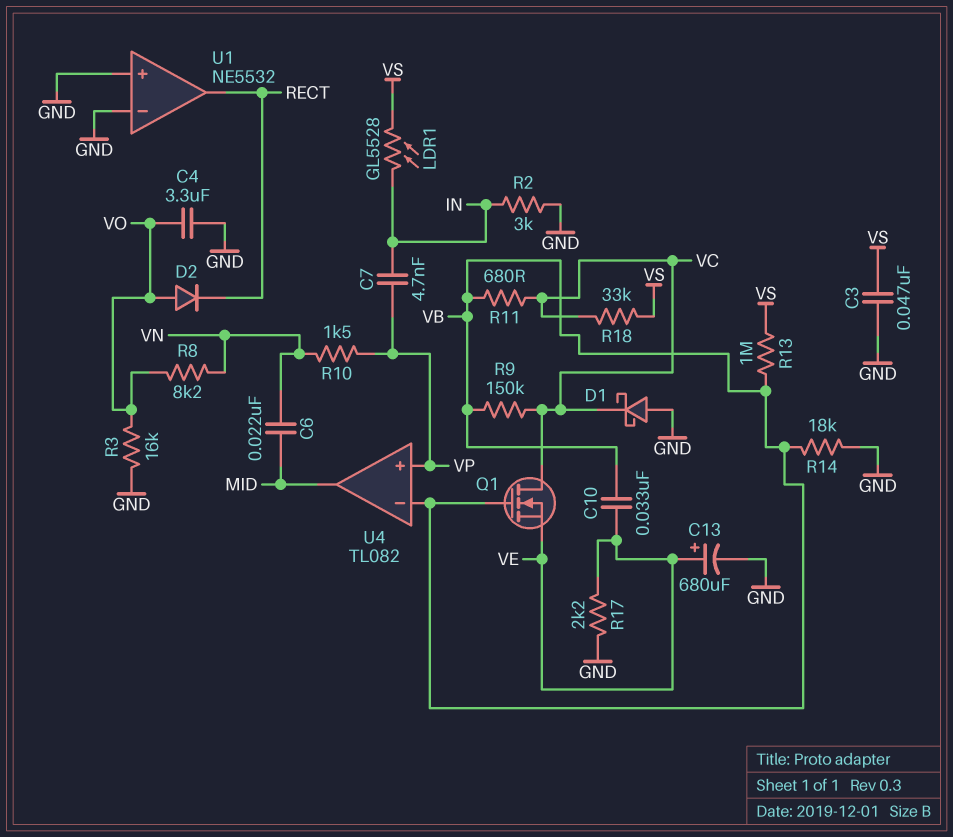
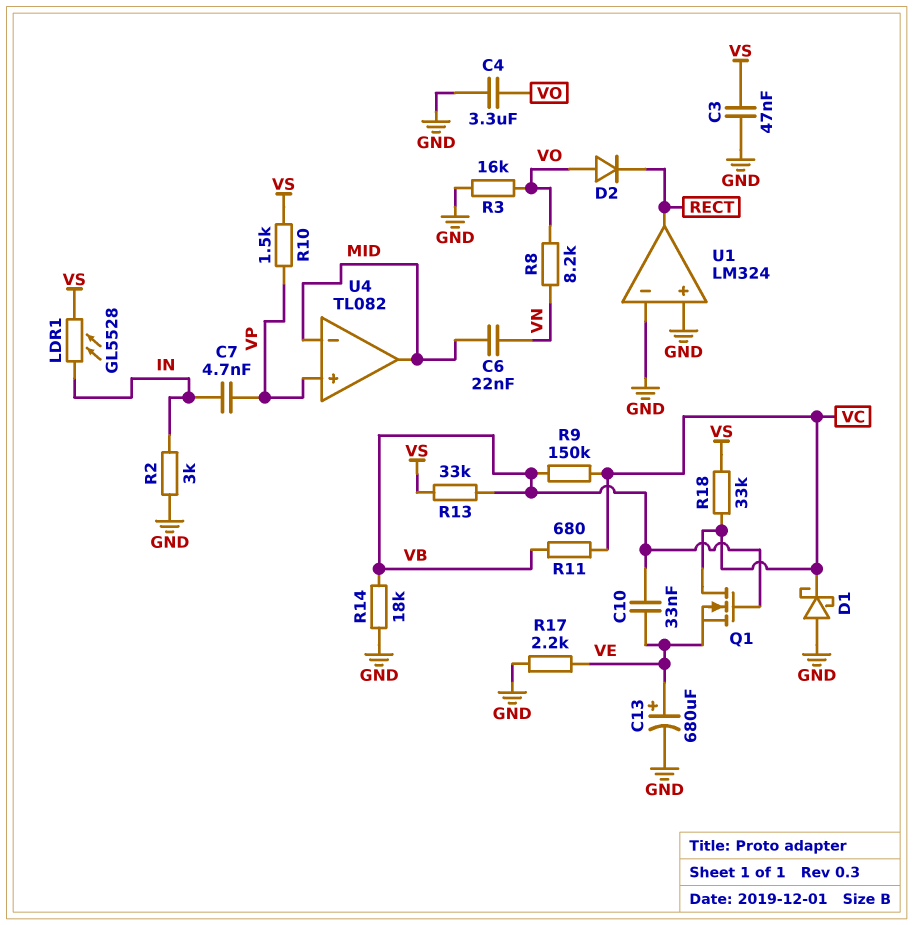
R10: 1.5k (VN, VP) -> 1.5k (VP, VS)
R13: 1M (VB, VS) -> 33k (VB, VS)
U1: NE5532 -> LM324
U4 pin in-: VB -> MID

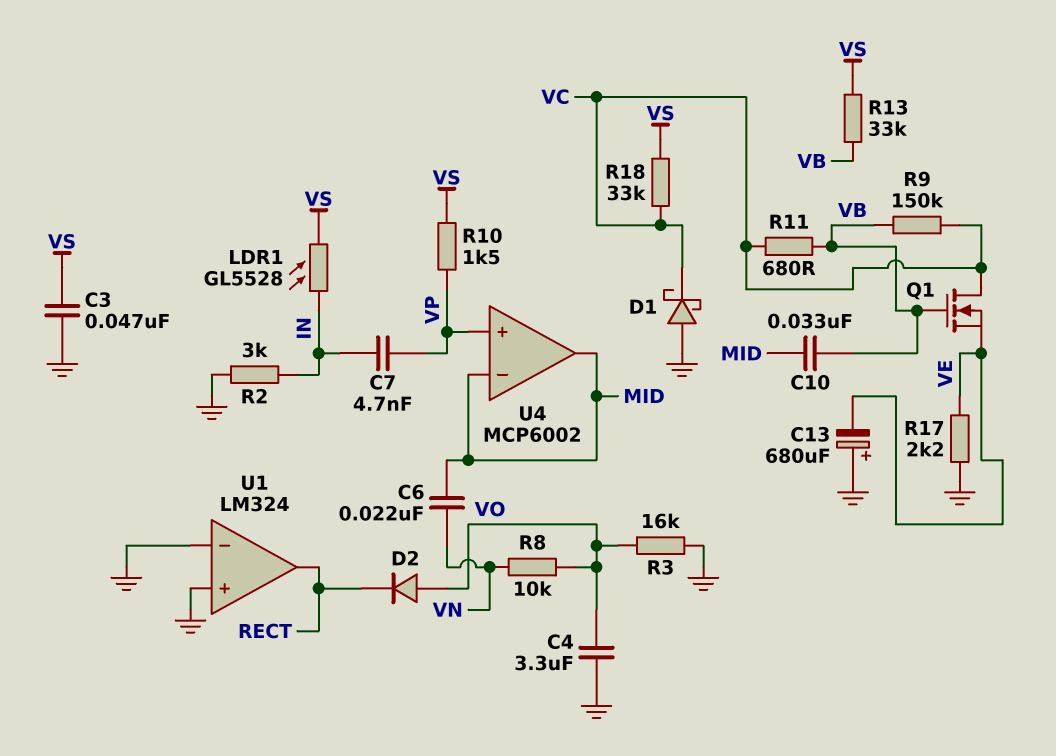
C10: 33nF (VB, VE) -> 33nF (MID, VB)
C13: 680uF (plus VE, minus GND) -> 680uF (plus GND, minus VE)
R8: 8.2k (VN, VO) -> 10k (VN, VO)
R14: 18k (GND, VB) -> none
U4: TL082 -> MCP6002

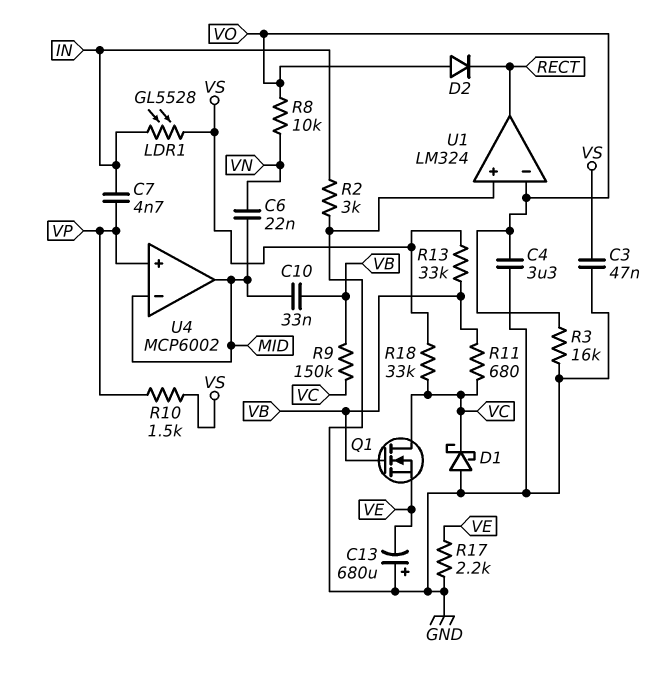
U1 pin in-: GND -> VO

